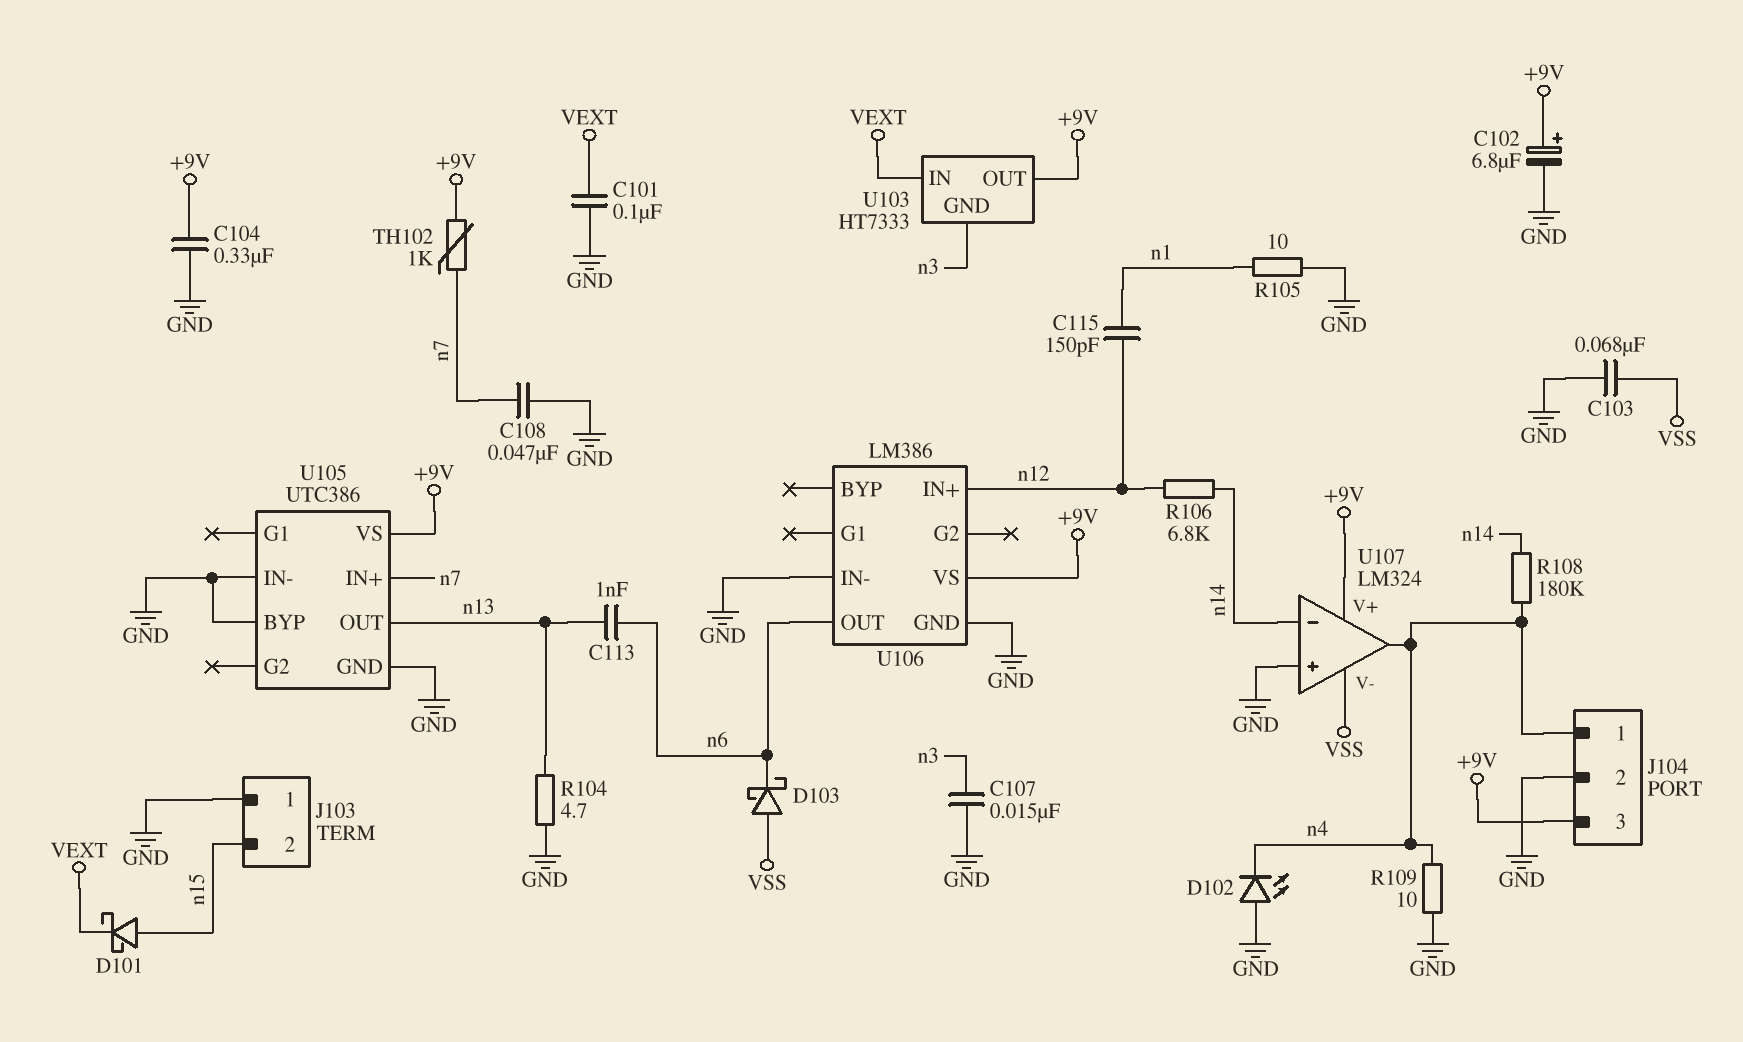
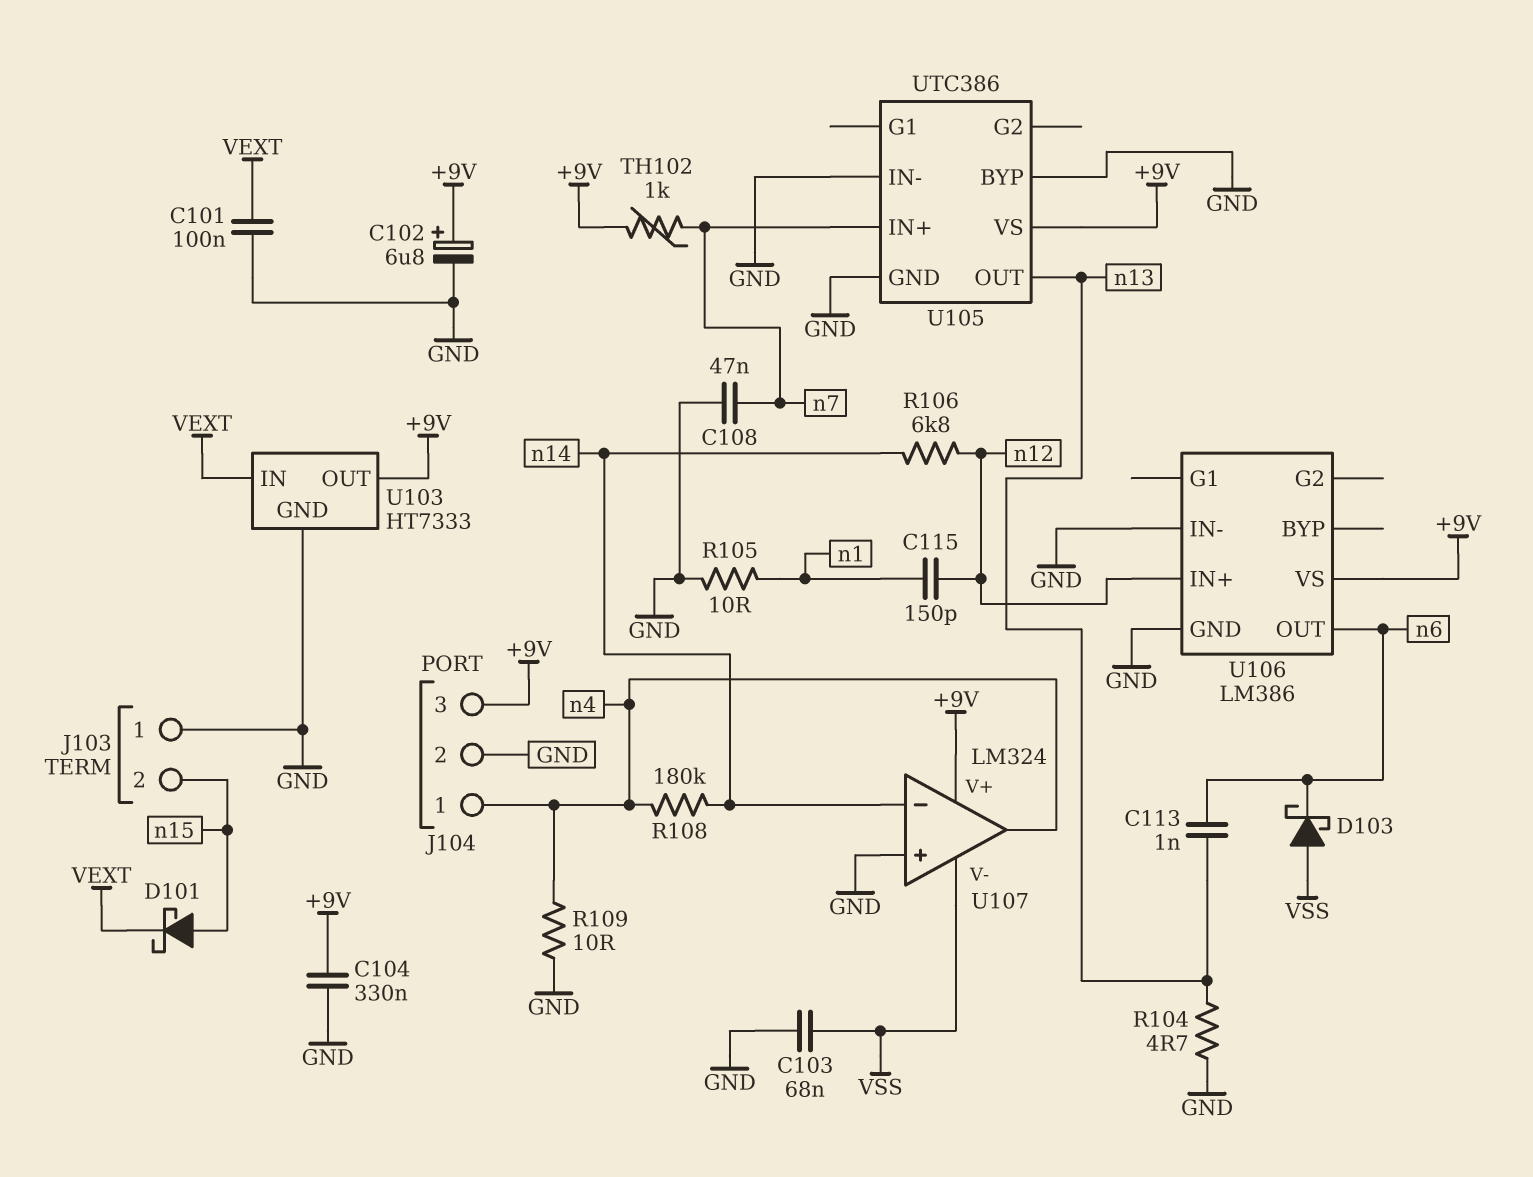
C107: 15nF (GND, n3) -> none
D102: LED (A GND, K n4) -> none
U103 pin GND: n3 -> GND

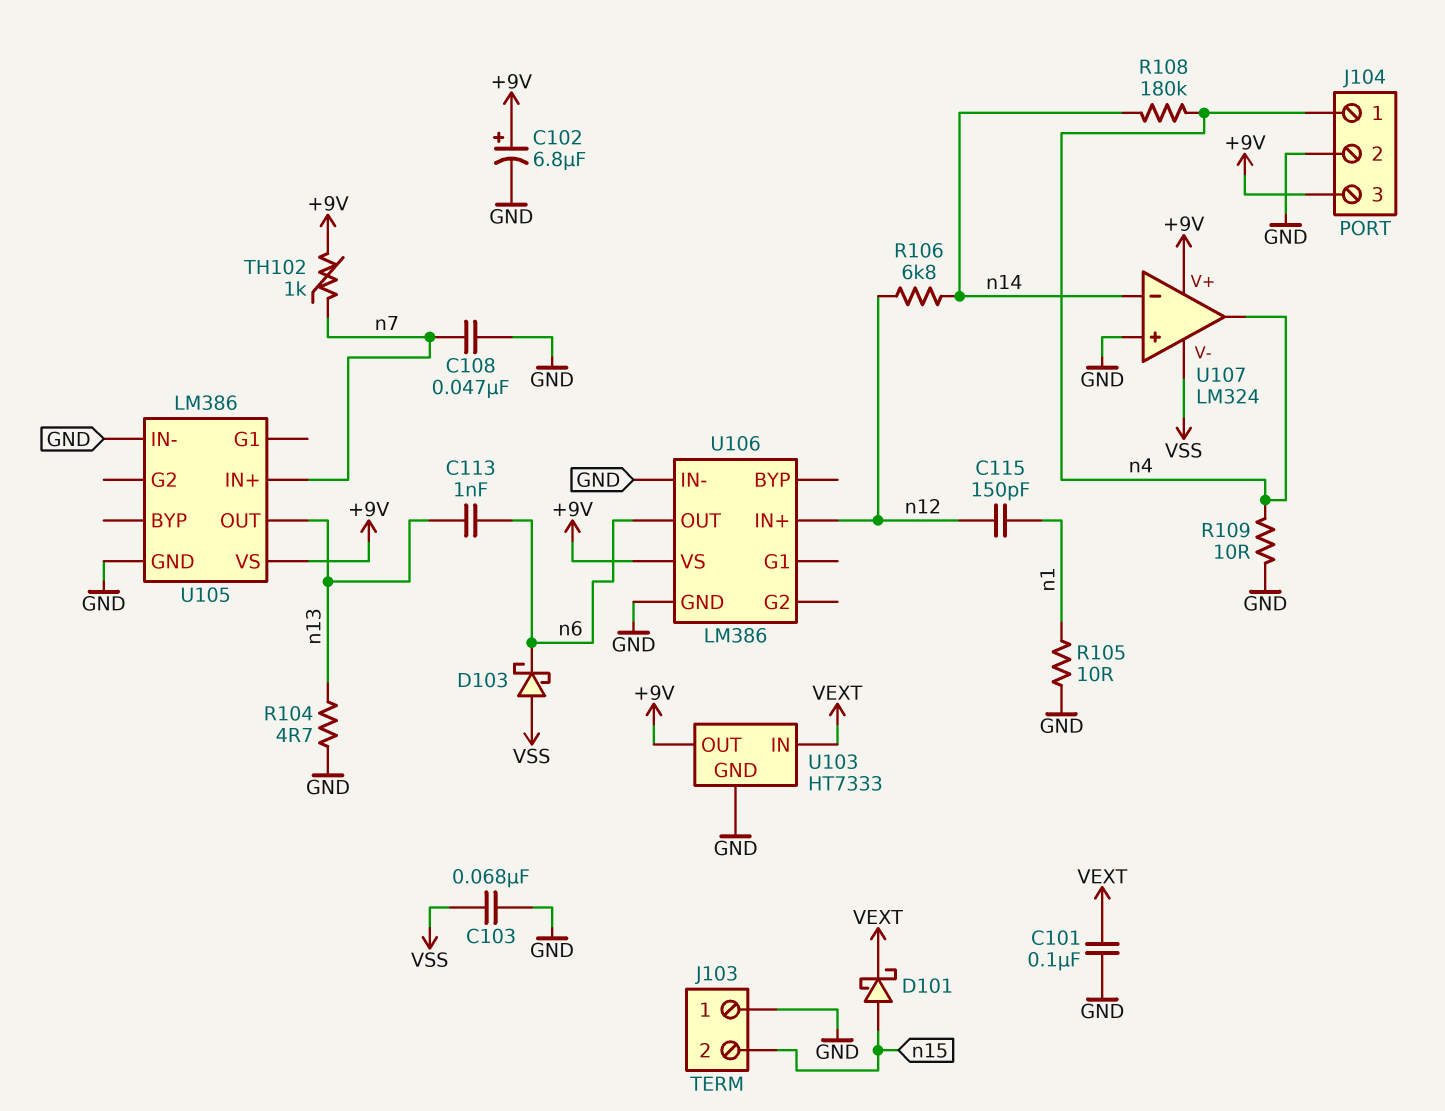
C104: 330nF (+9V, GND) -> none
U105: UTC386 -> LM386
U105 pin BYP: GND -> none

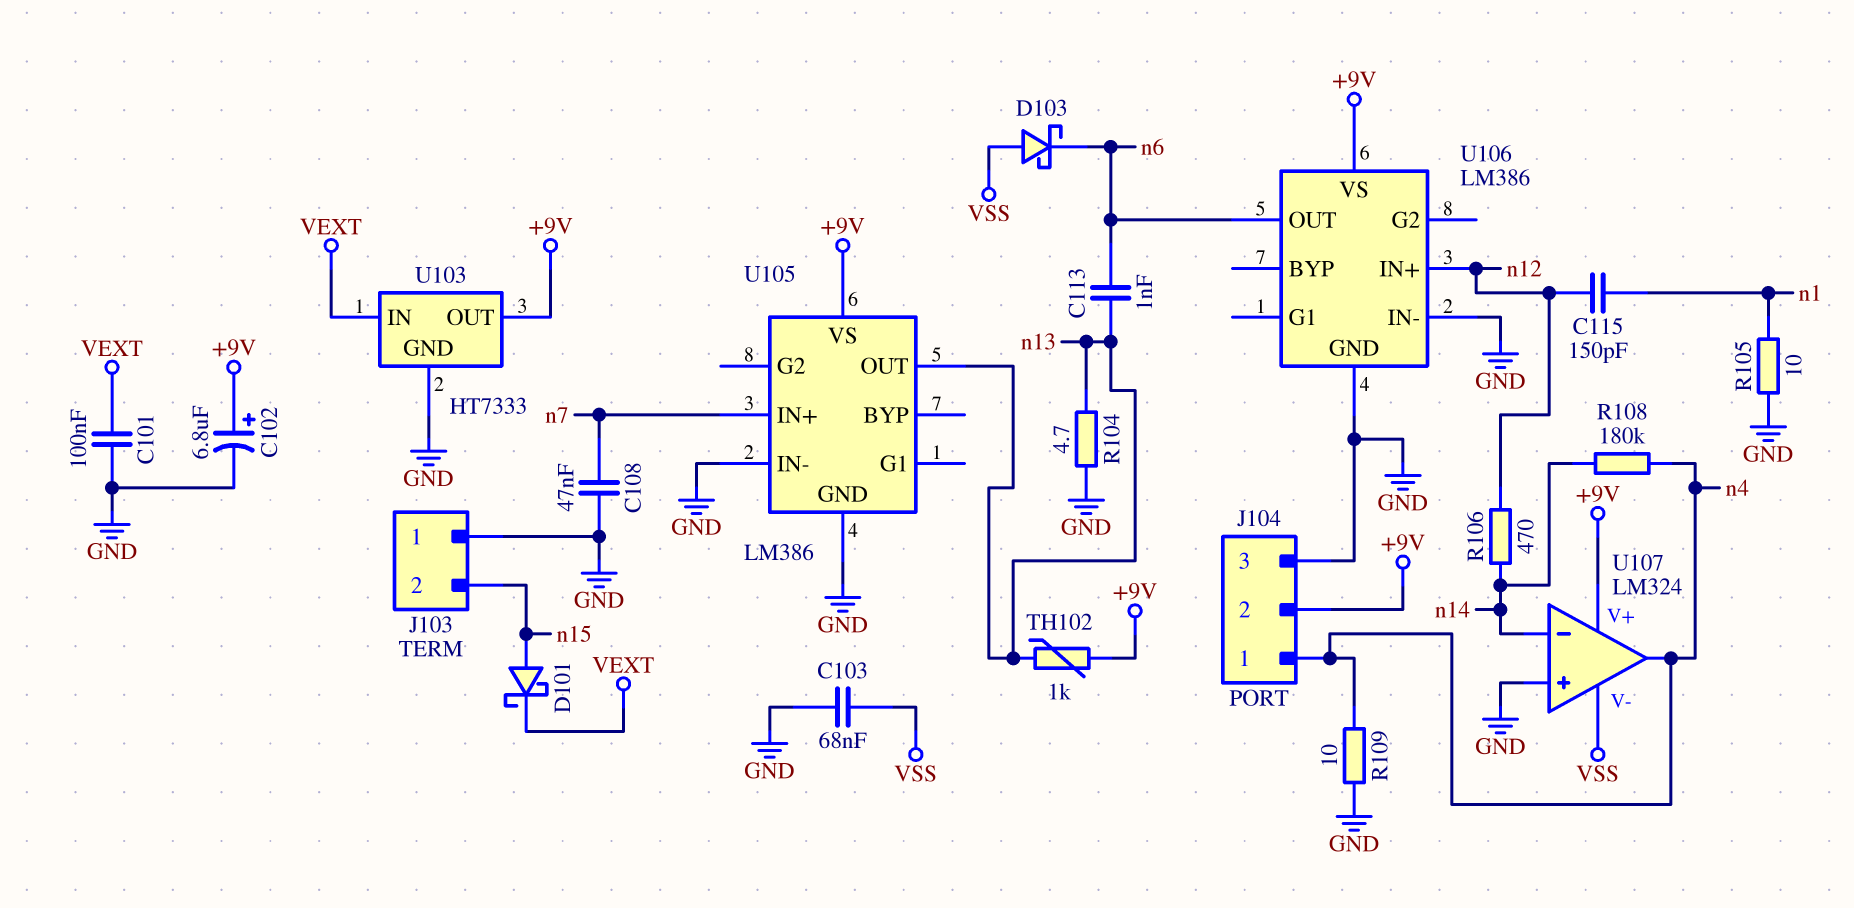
J104 pin 2: GND -> +9V
J104 pin 3: +9V -> GND
R106: 6.8k (n12, n14) -> 470 (n12, n14)
TH102: 1k (+9V, n7) -> 1k (+9V, n13)

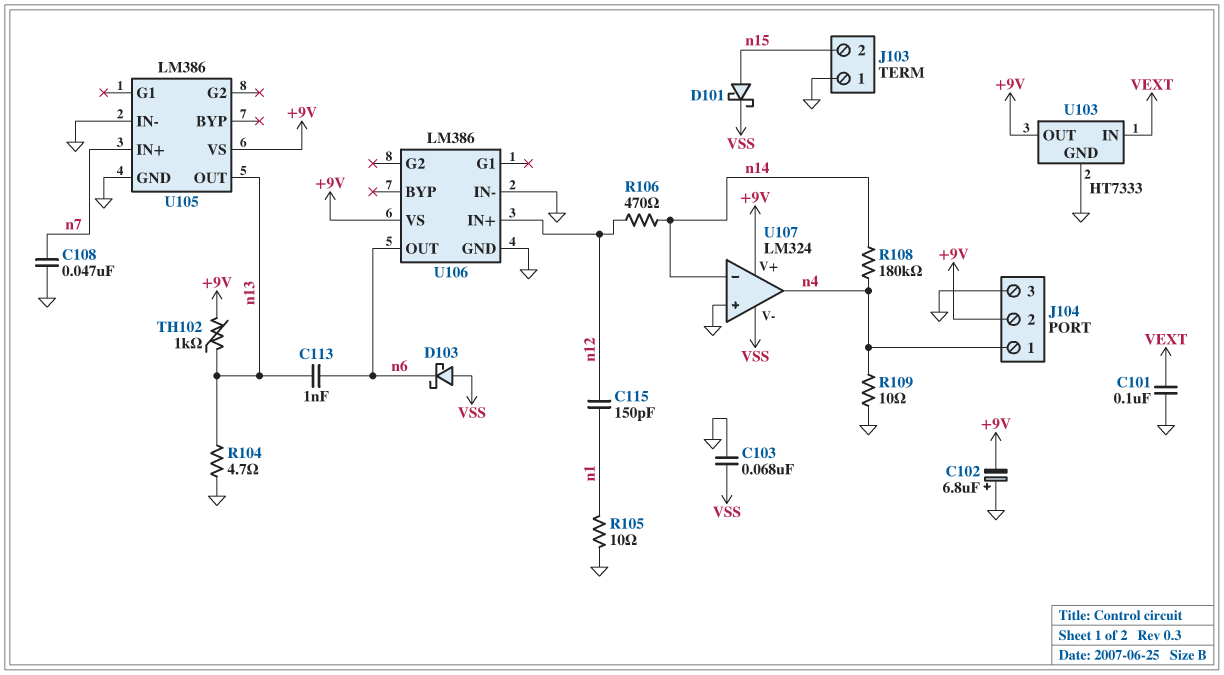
C102: 6.8uF (plus +9V, minus GND) -> 6.8uF (plus GND, minus +9V)
D101: schottky (A n15, K VEXT) -> schottky (A n15, K VSS)

